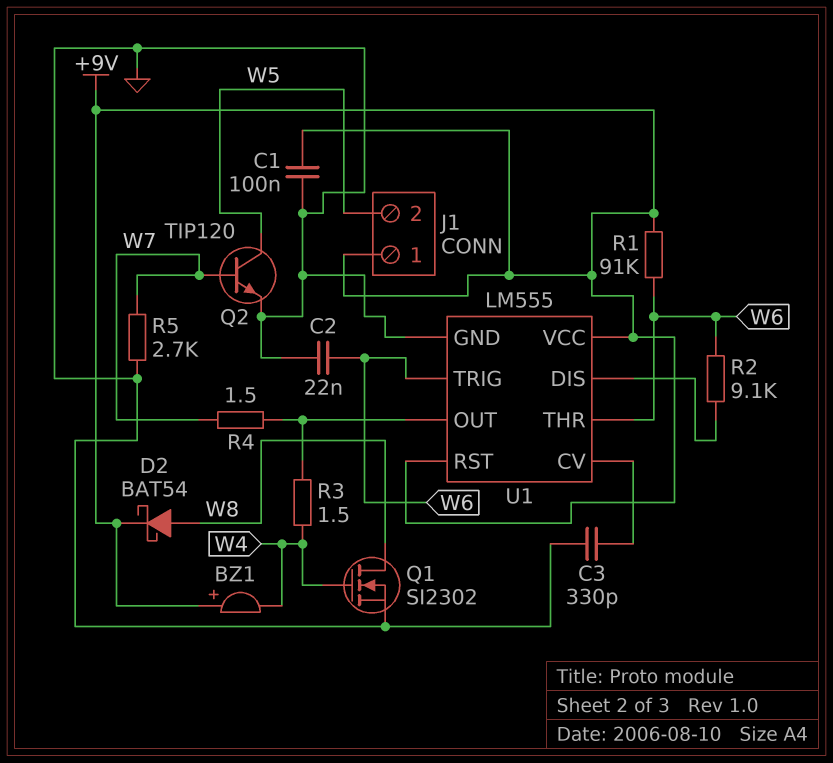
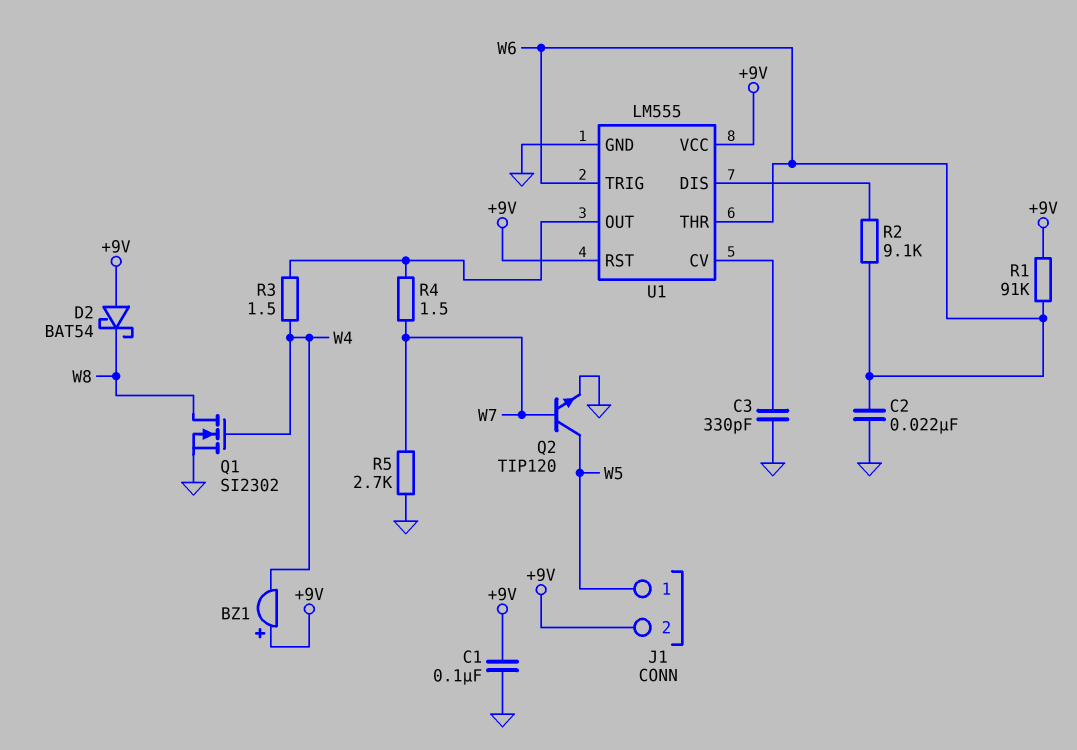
D2: schottky BAT54 (A W8, K +9V) -> schottky BAT54 (A +9V, K W8)
J1 pin 1: +9V -> W5
J1 pin 2: W5 -> +9V

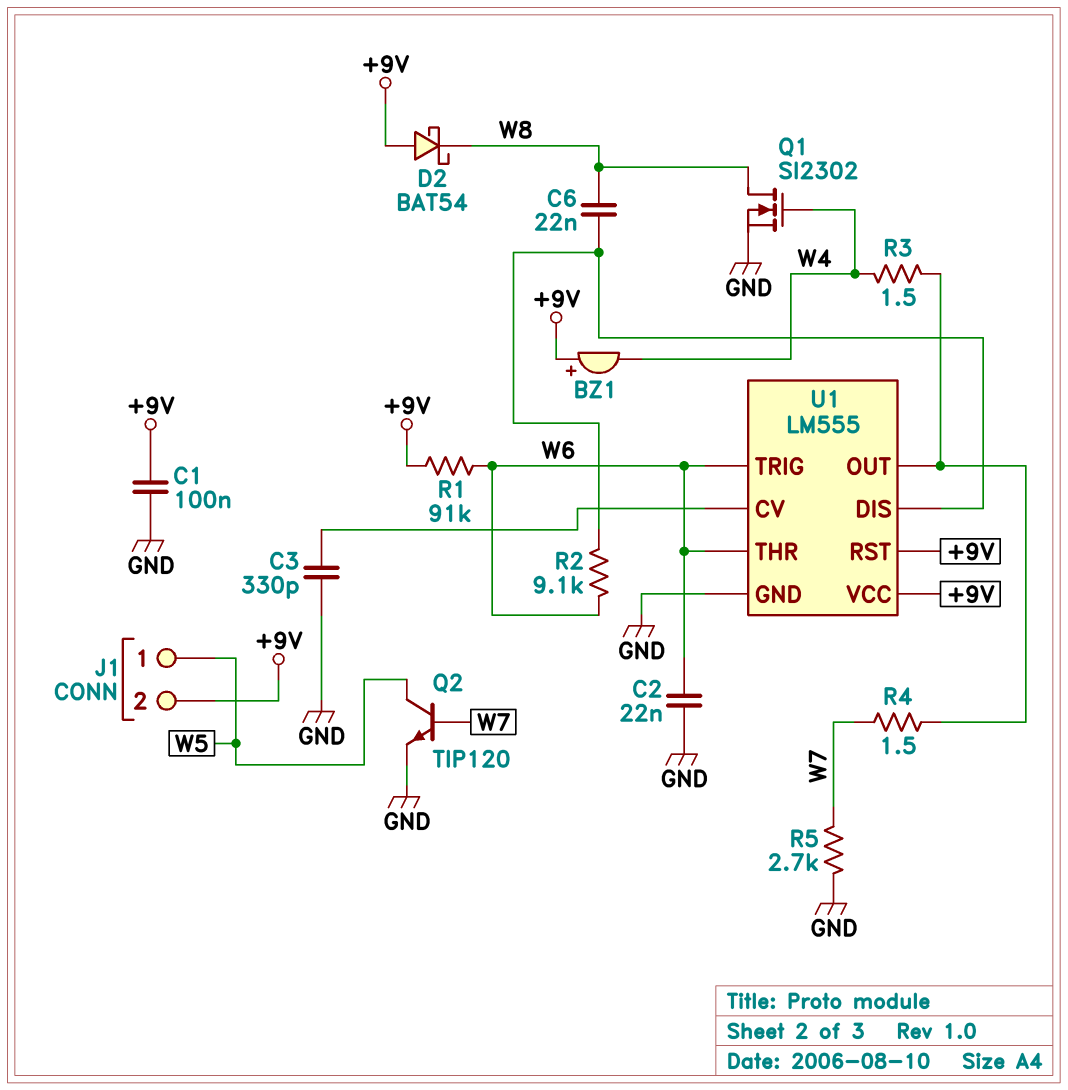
C6: none -> 22nF (U1/DIS, W8)

